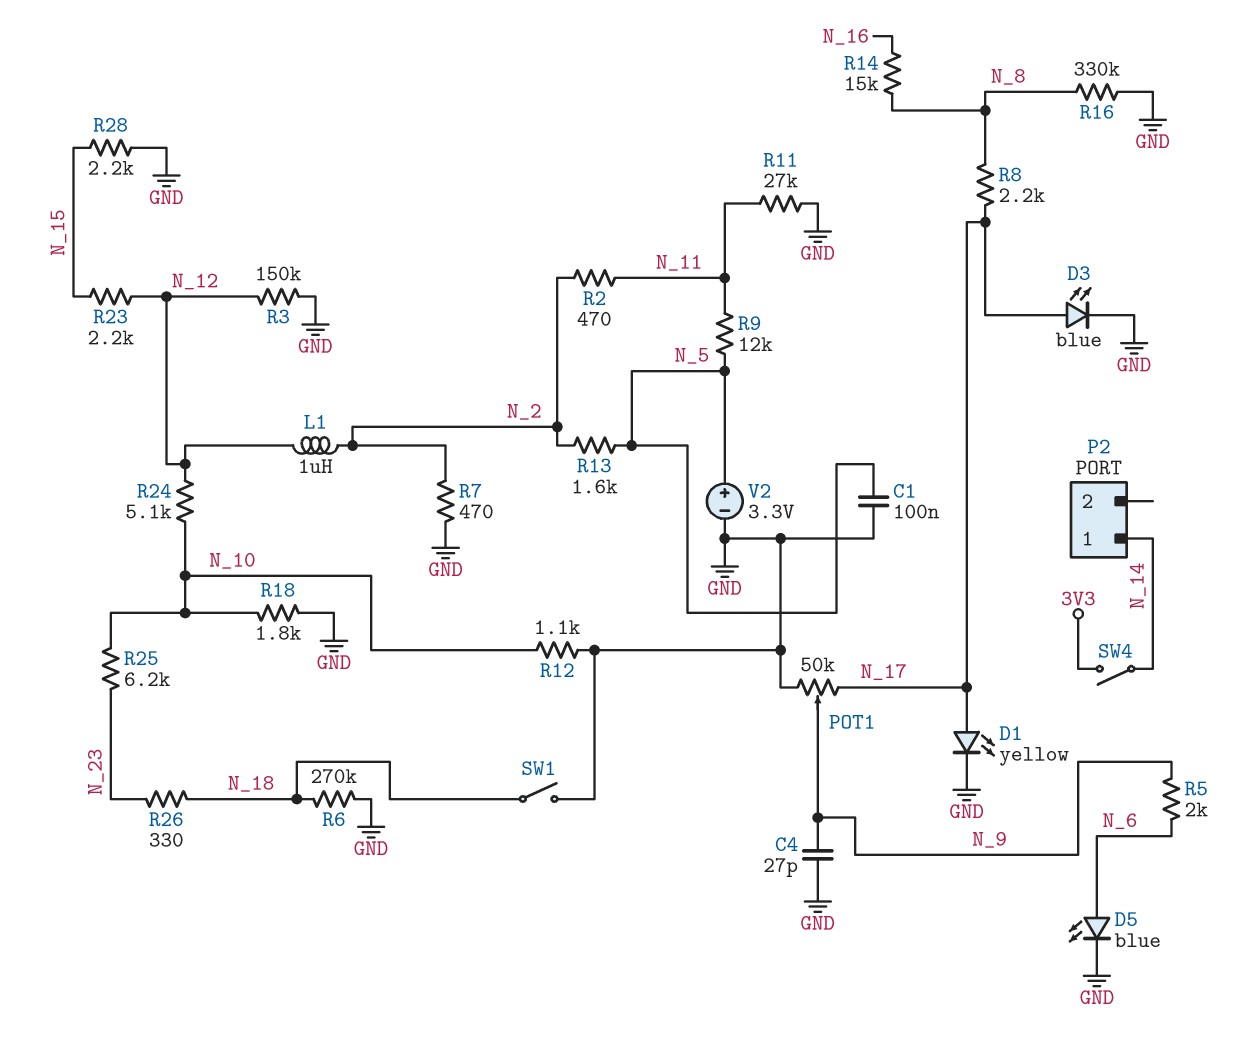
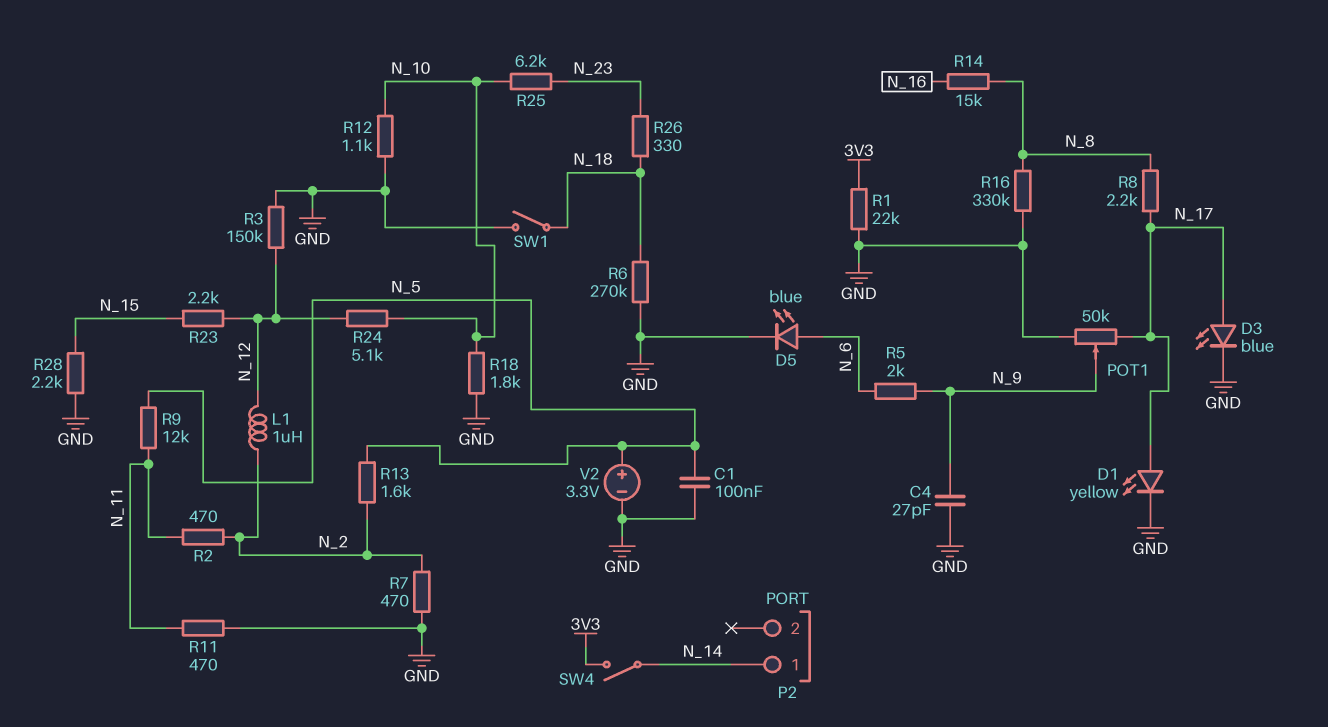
R1: none -> 22k (3V3, GND)
R11: 27k (GND, N_11) -> 470 (GND, N_11)

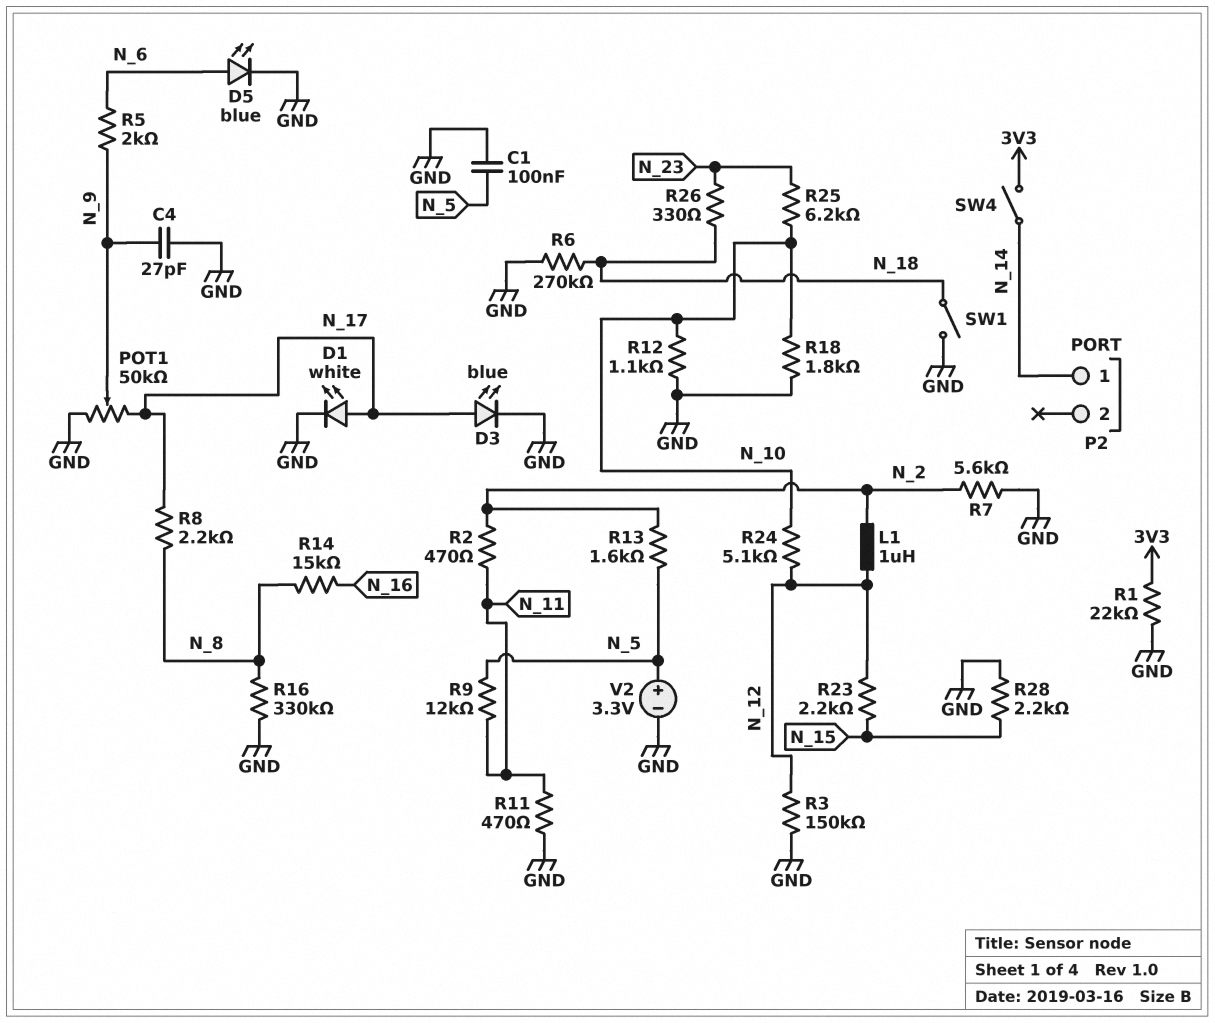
D1: LED yellow (A N_17, K GND) -> LED white (A N_17, K GND)
R7: 470 (GND, N_2) -> 5.6k (GND, N_2)

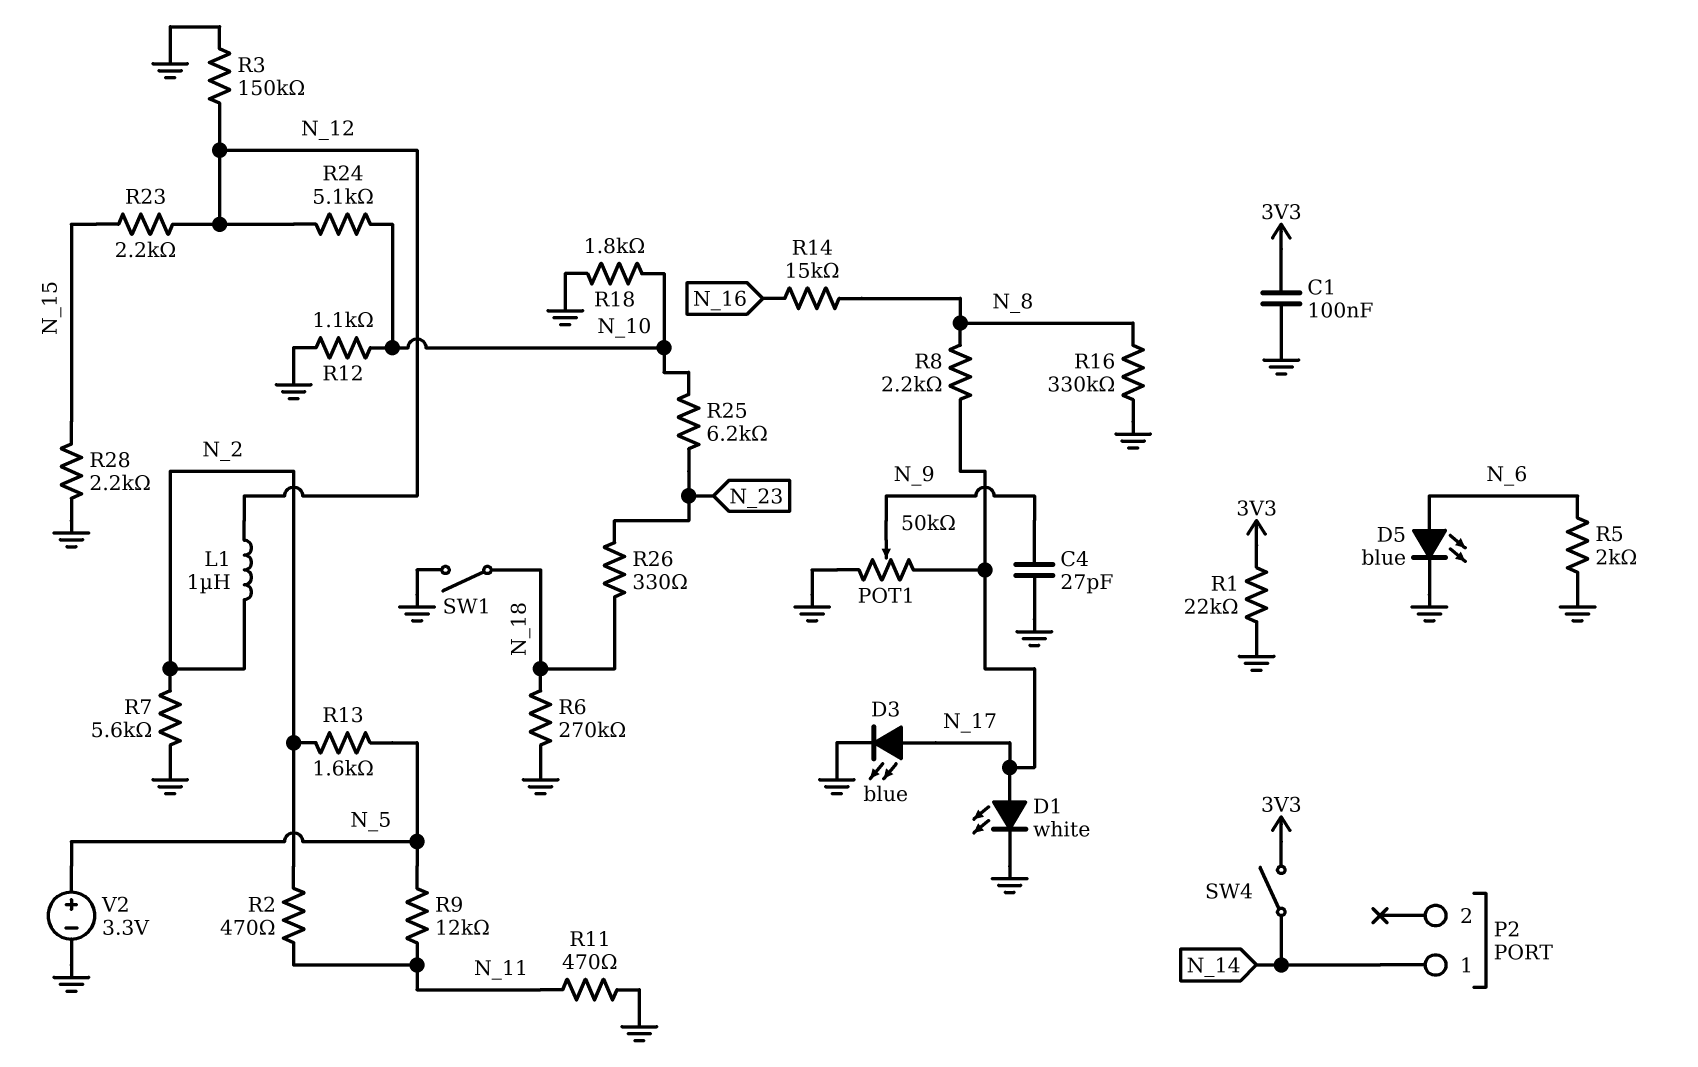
C1: 100nF (GND, N_5) -> 100nF (3V3, GND)
R5: 2k (N_6, N_9) -> 2k (GND, N_6)

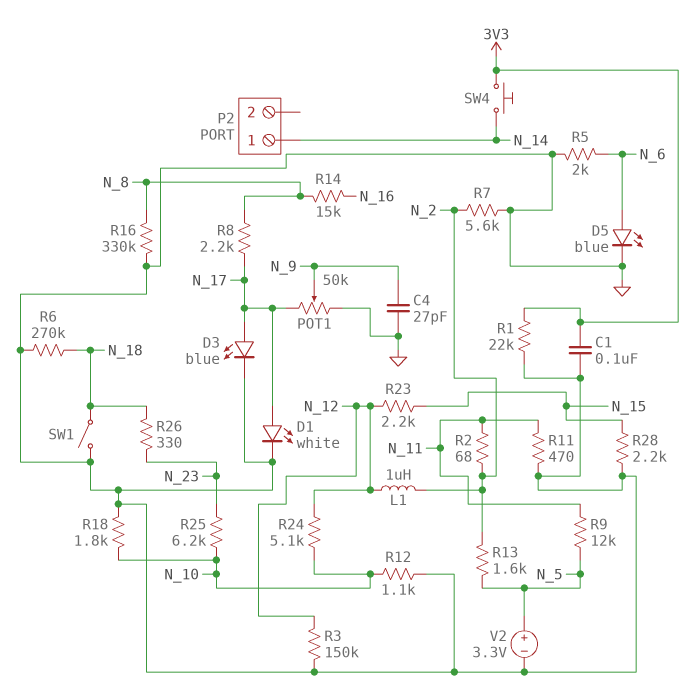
R2: 470 (N_2, N_11) -> 68 (N_2, N_11)
SW4: switch (3V3, N_14) -> button (3V3, N_14)

